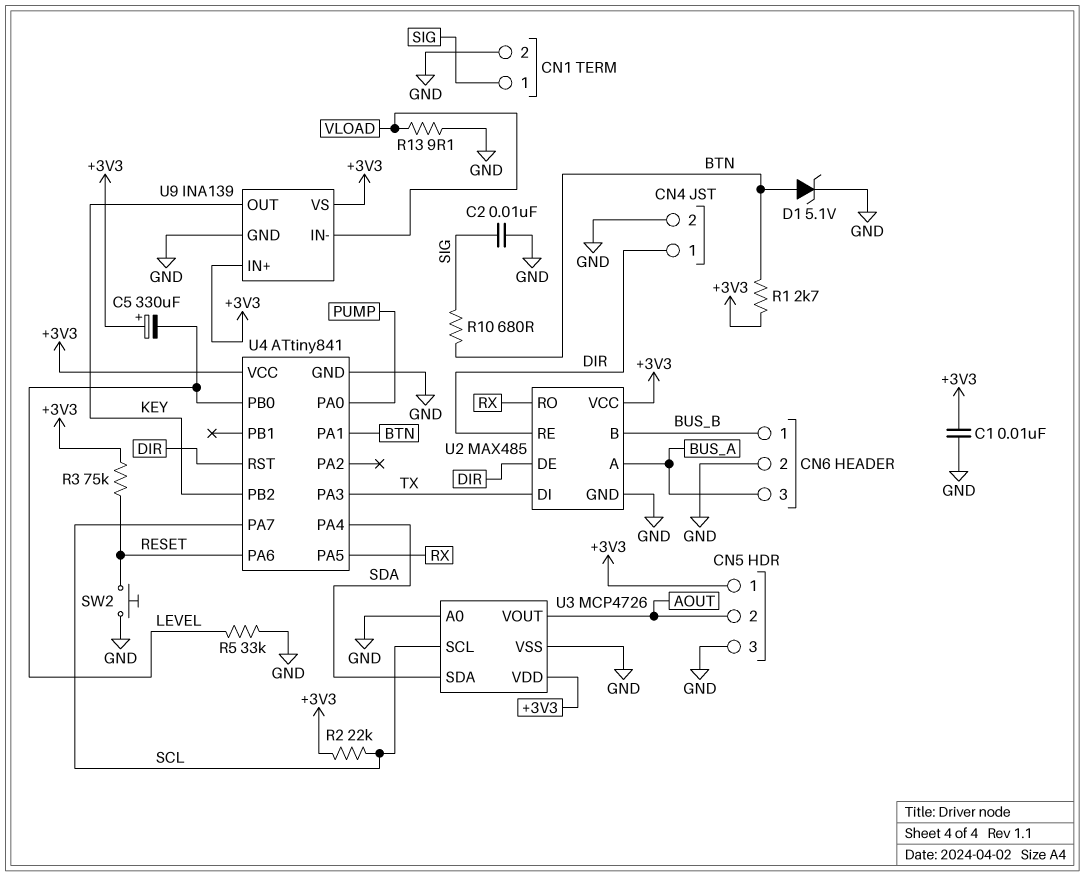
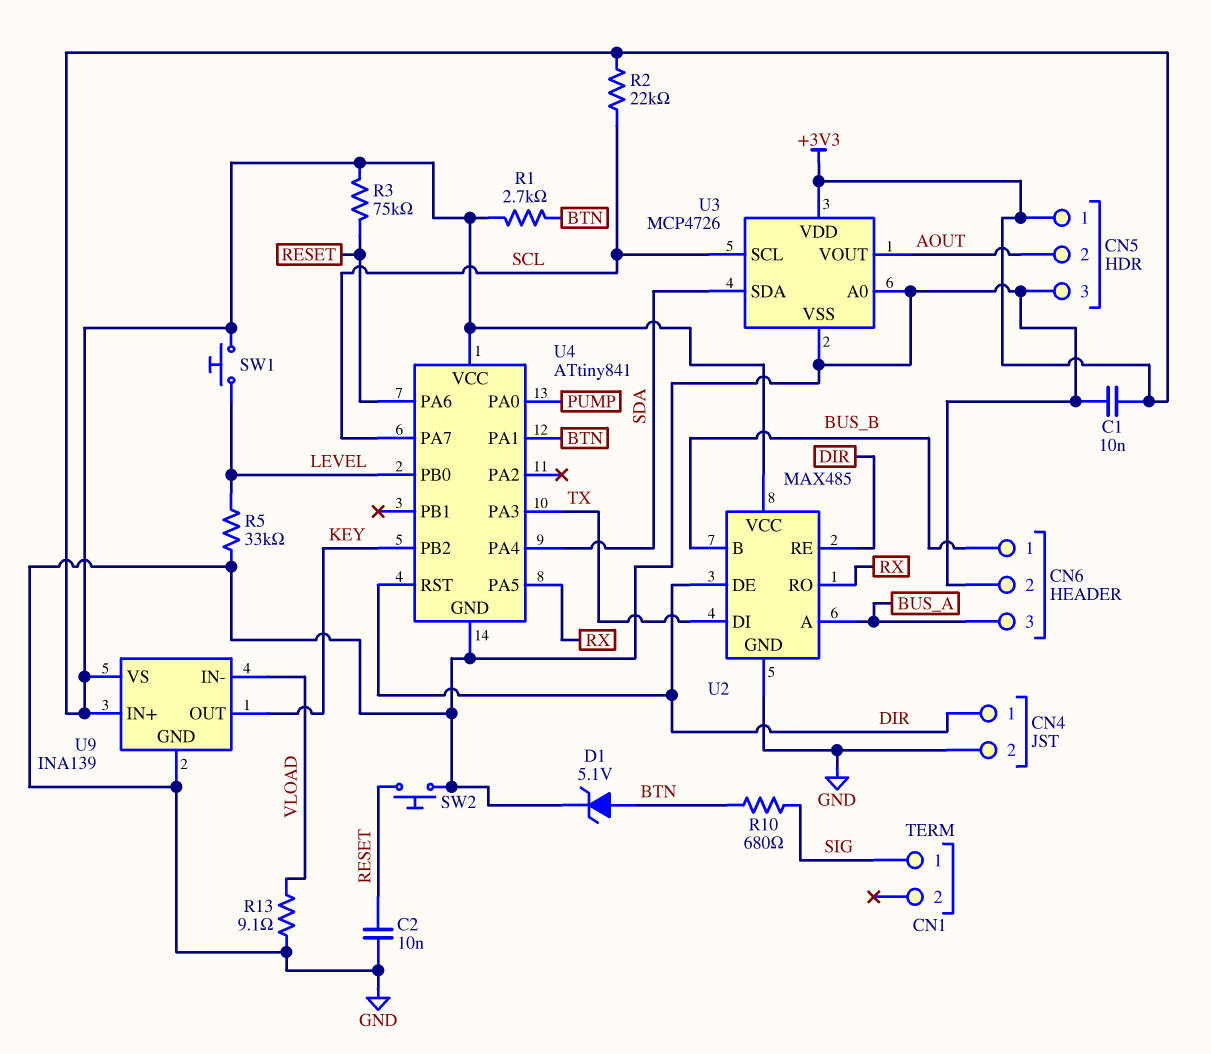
C2: 10nF (GND, SIG) -> 10nF (GND, RESET)
C5: 330uF (plus +3V3, minus LEVEL) -> none
CN1 pin 2: GND -> none
SW1: none -> button (+3V3, LEVEL)

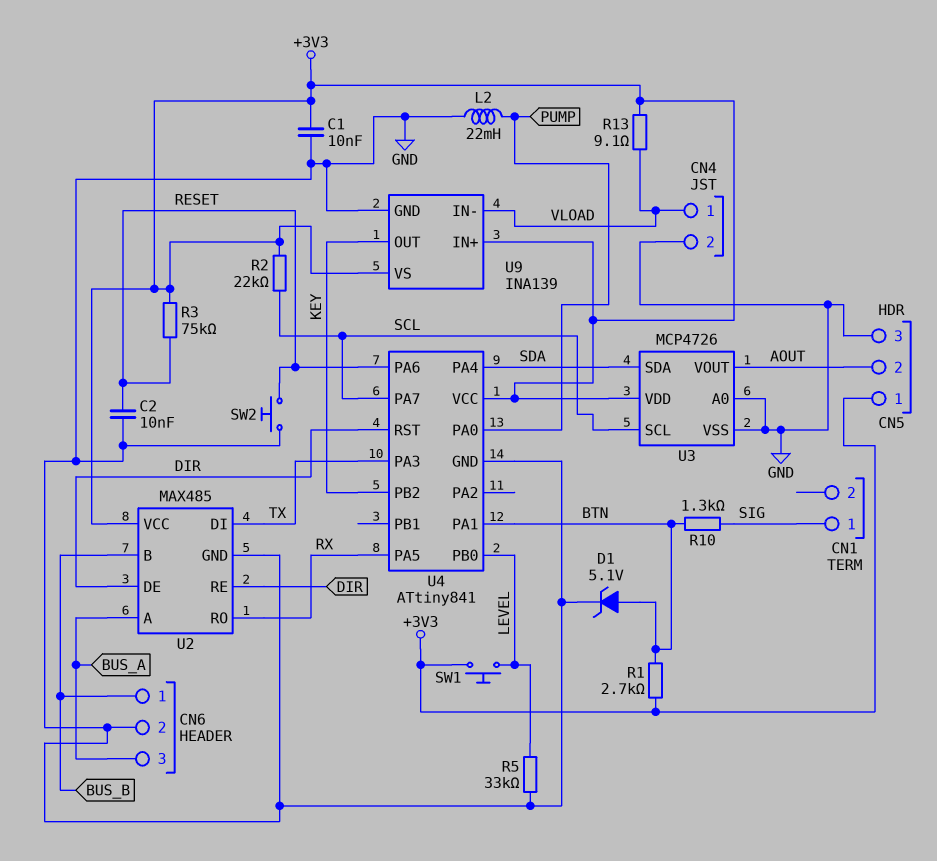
CN4 pin 1: DIR -> VLOAD
L2: none -> 22mH (GND, PUMP)
R10: 680 (BTN, SIG) -> 1.3k (BTN, SIG)
R13: 9.1 (GND, VLOAD) -> 9.1 (+3V3, VLOAD)

